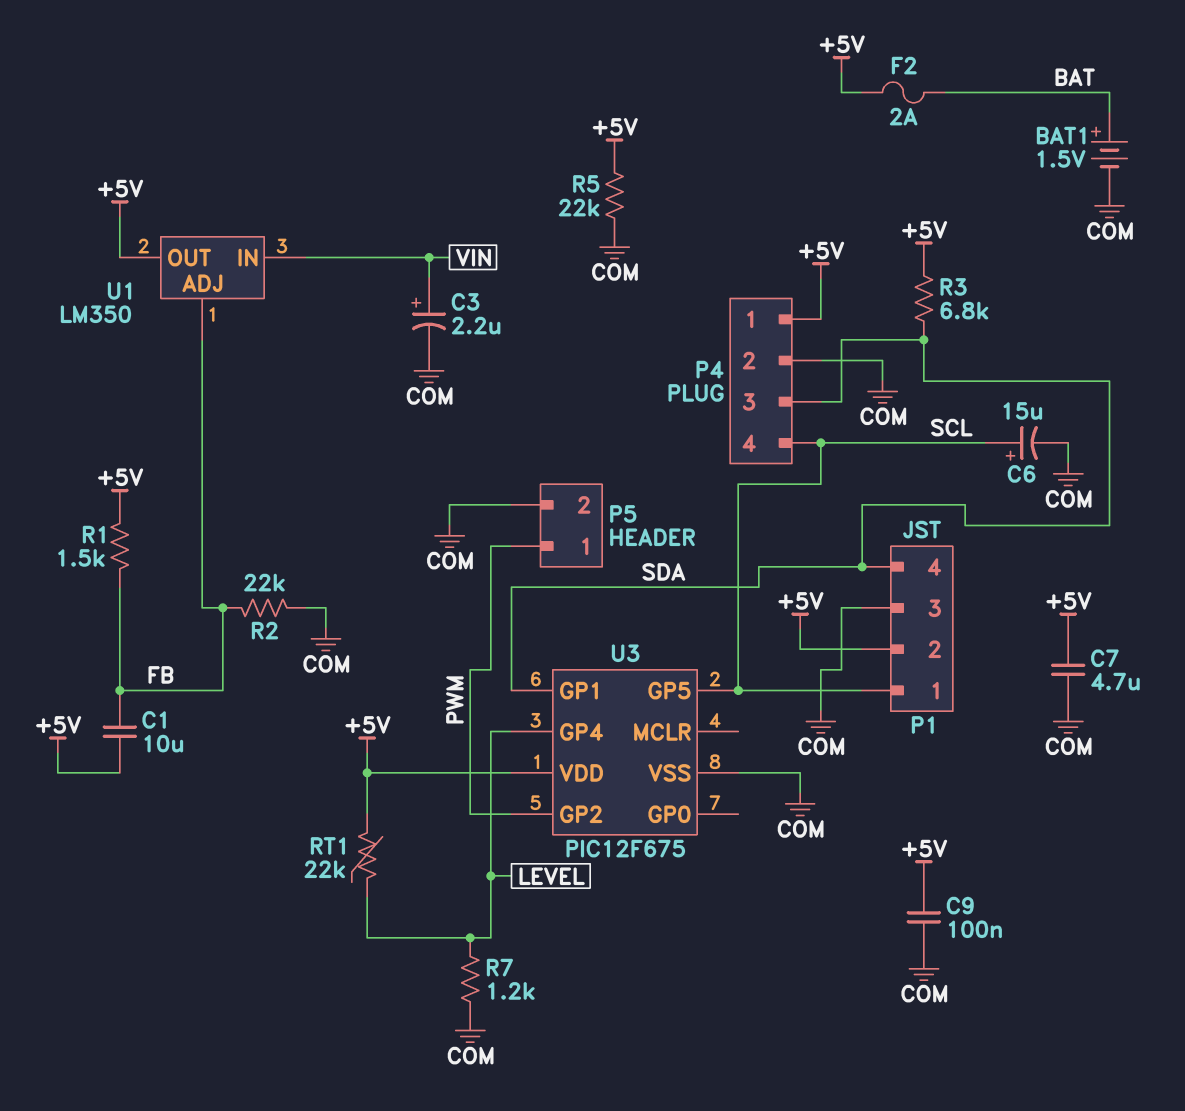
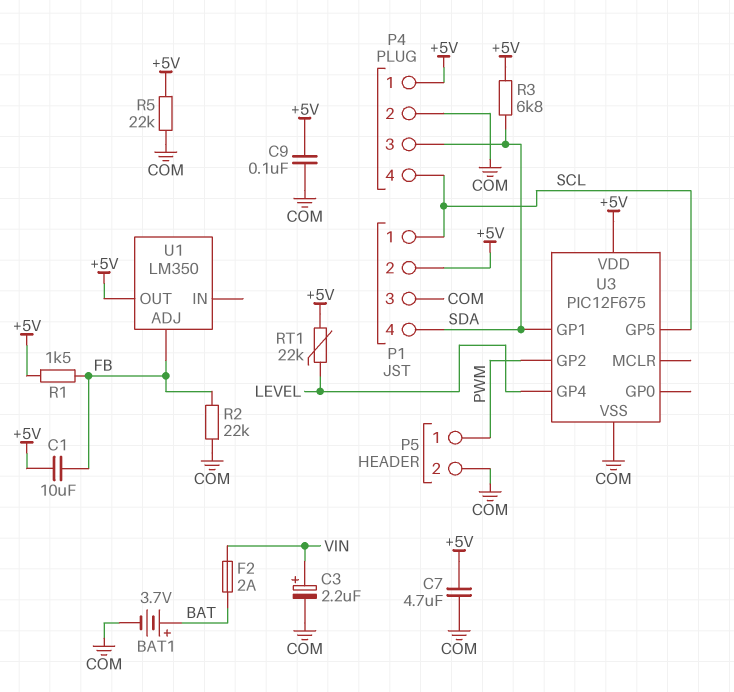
BAT1: 1.5V (plus BAT, minus COM) -> 3.7V (plus BAT, minus COM)
C6: 15uF (plus SCL, minus COM) -> none
F2: 2A (+5V, BAT) -> 2A (BAT, VIN)
R7: 1.2k (COM, LEVEL) -> none
U1 pin IN: VIN -> none

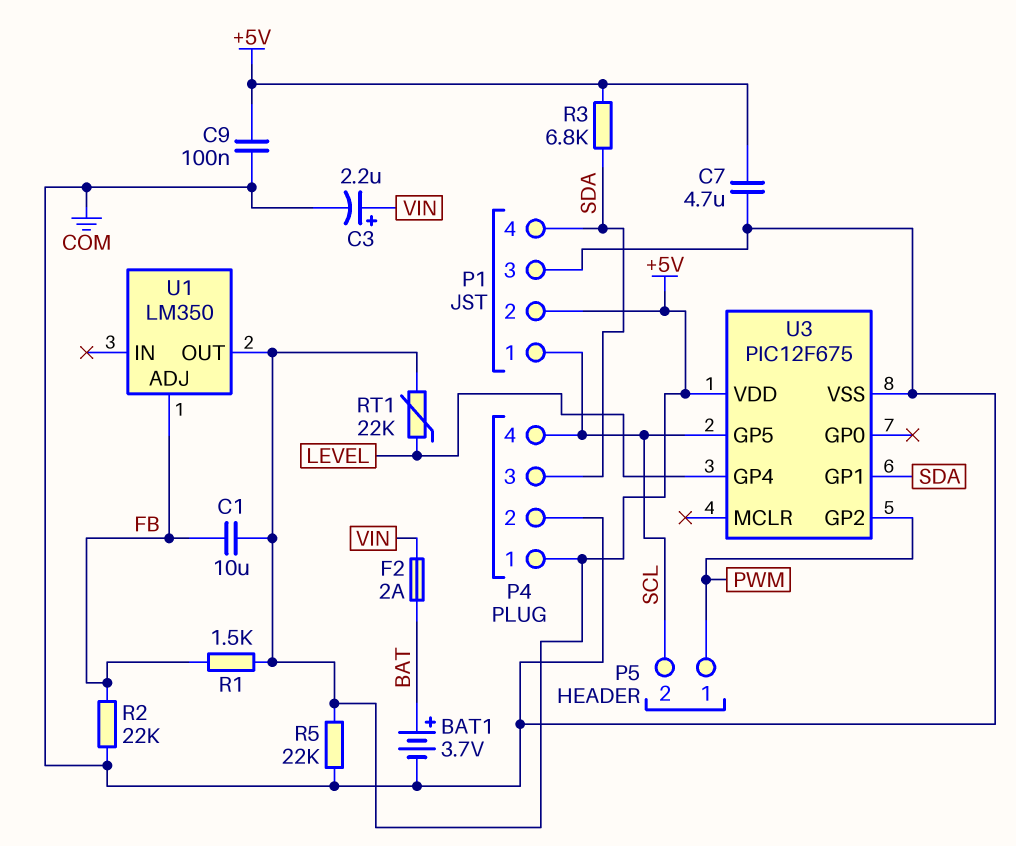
P5 pin 2: COM -> SCL

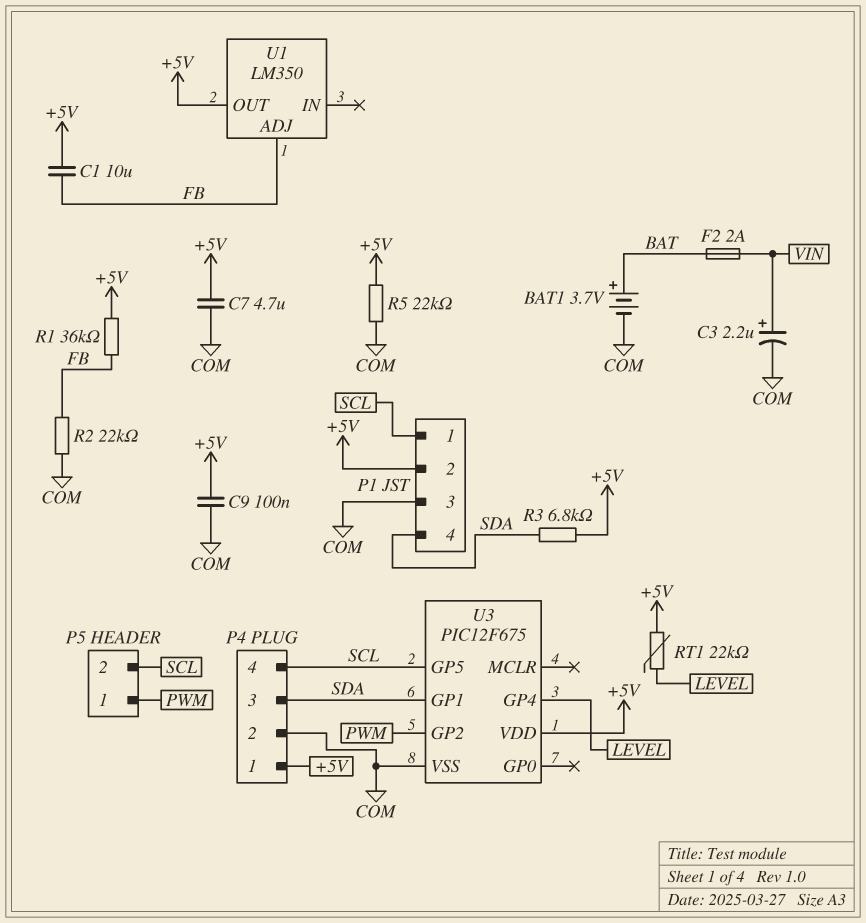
R1: 1.5k (+5V, FB) -> 36k (+5V, FB)

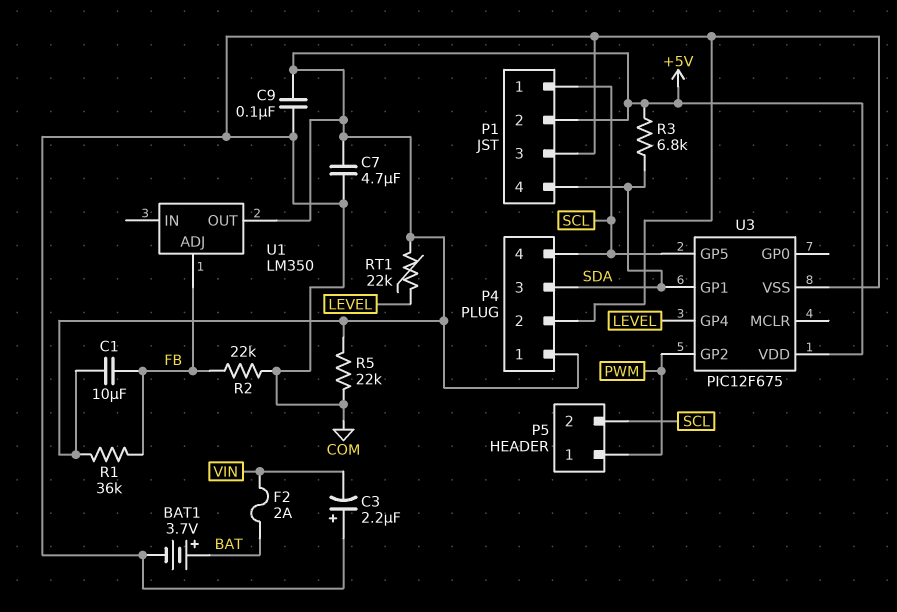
C3: 2.2uF (plus VIN, minus COM) -> 2.2uF (plus COM, minus VIN)

